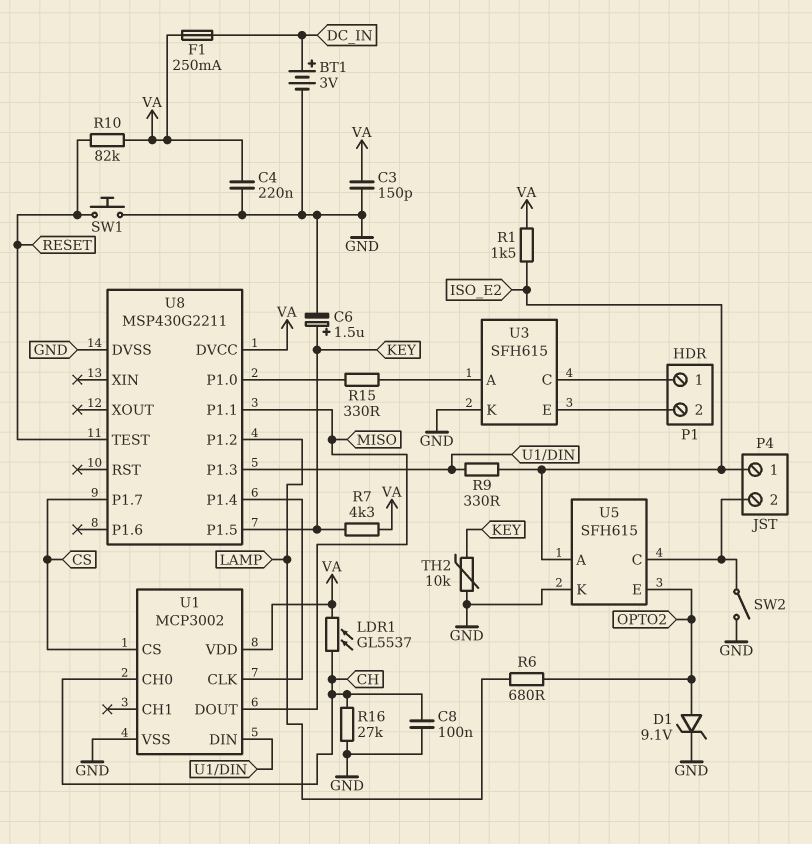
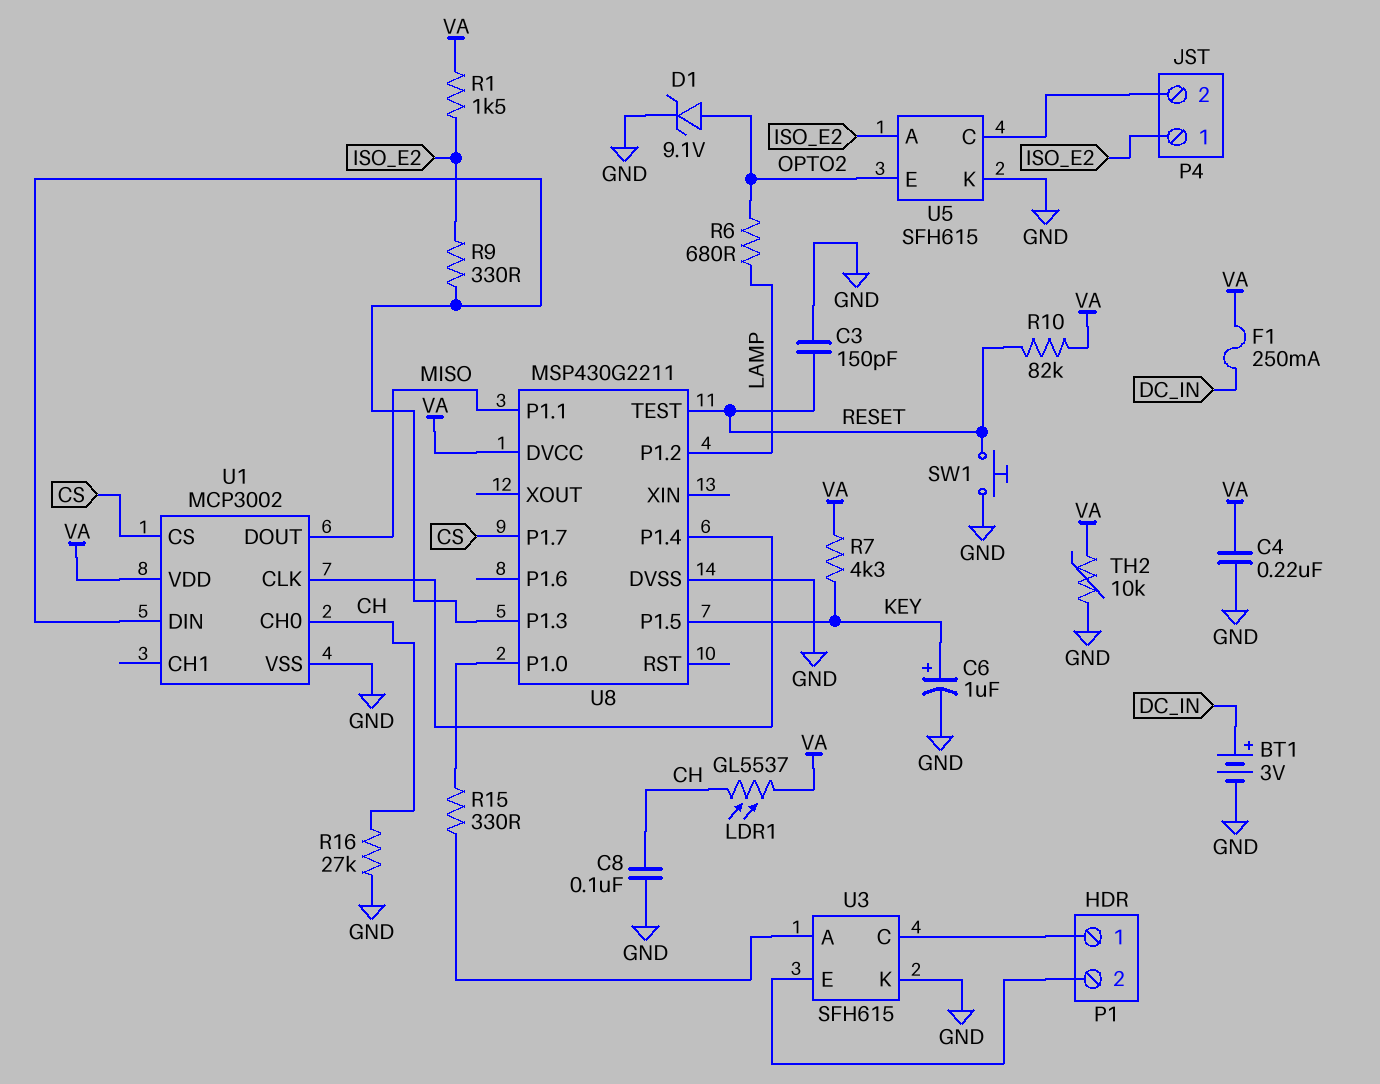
C3: 150pF (GND, VA) -> 150pF (GND, RESET)
C6: 1.5uF (plus KEY, minus GND) -> 1uF (plus KEY, minus GND)
SW2: switch (GND, P4/2) -> none
TH2: 10k (GND, KEY) -> 10k (GND, VA)

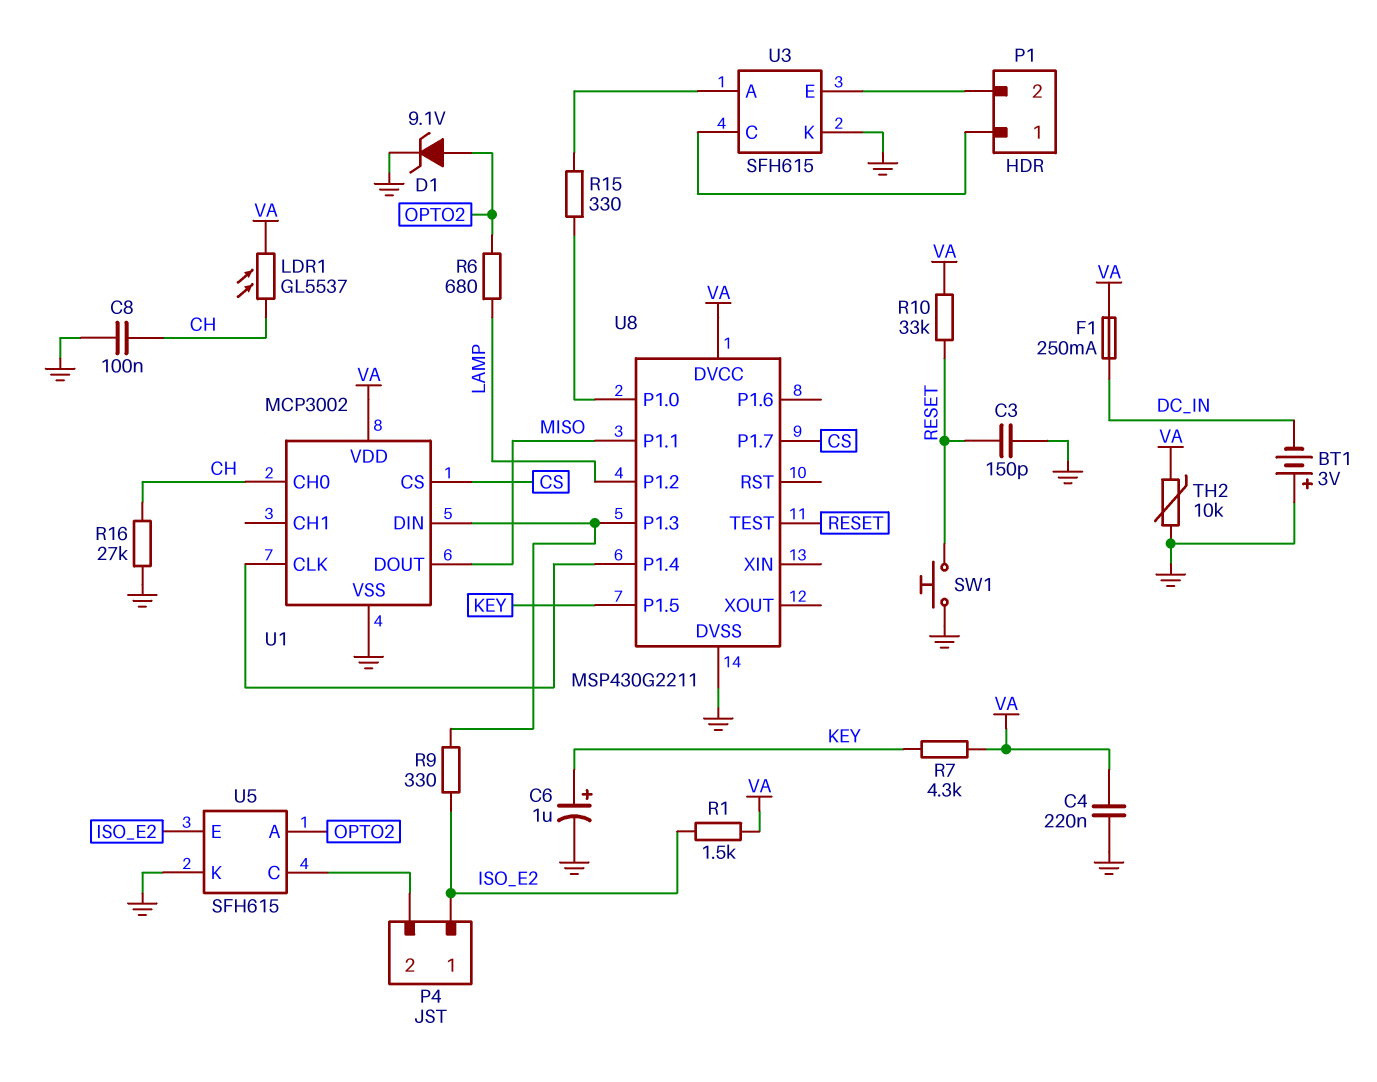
BT1: 3V (plus DC_IN, minus GND) -> 3V (plus GND, minus DC_IN)
R10: 82k (RESET, VA) -> 33k (RESET, VA)
U5 pin A: ISO_E2 -> OPTO2
U5 pin E: OPTO2 -> ISO_E2

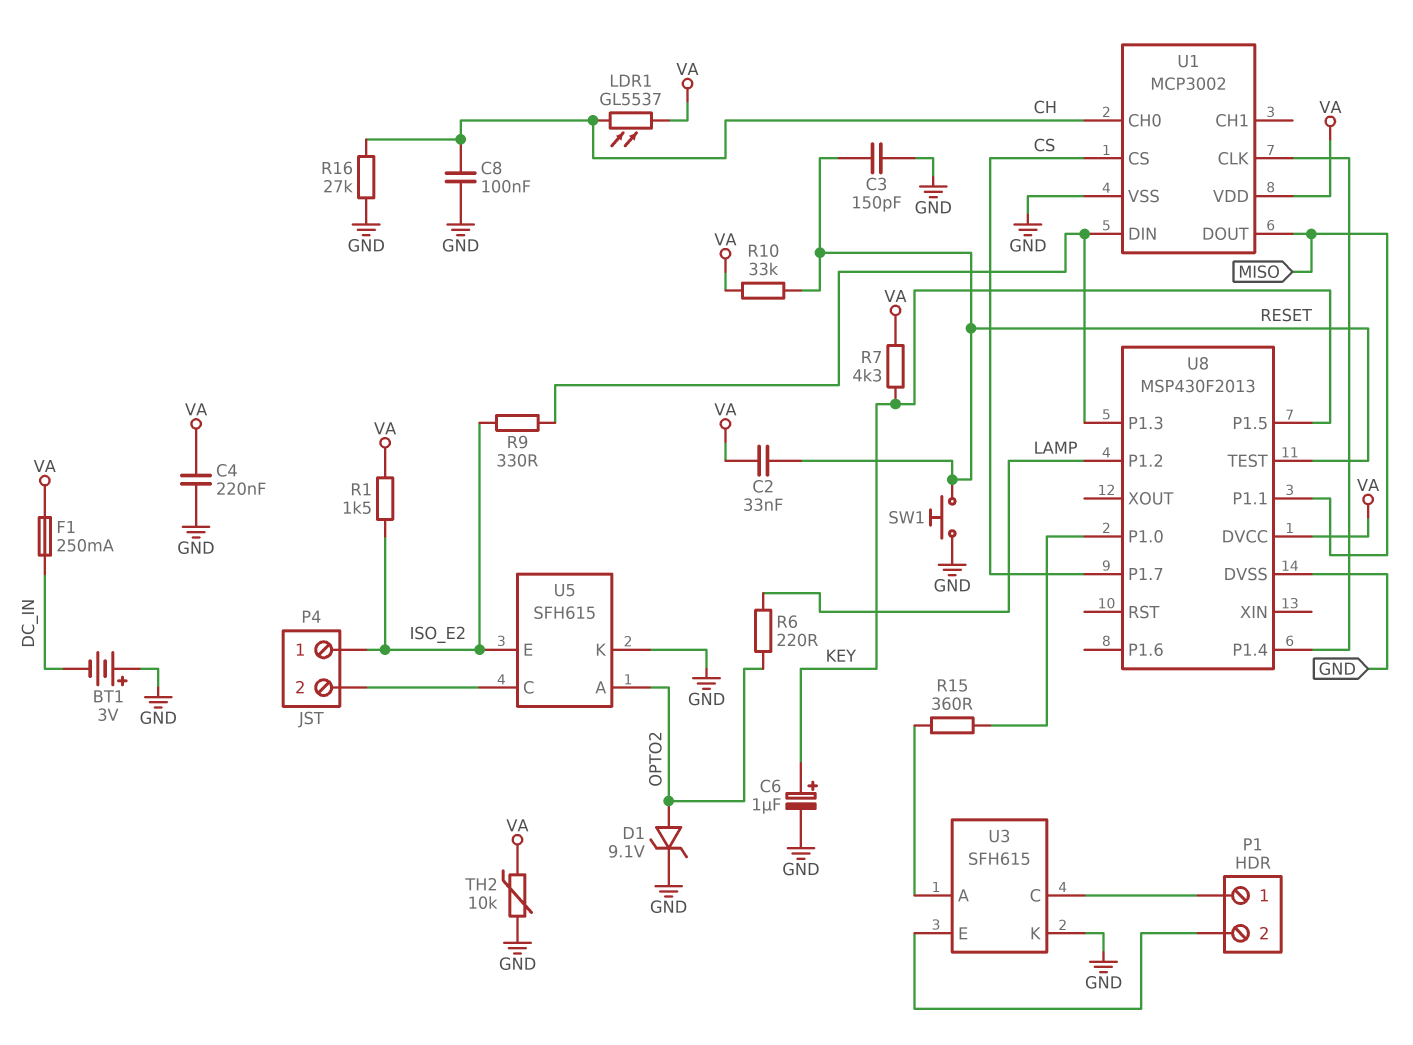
C2: none -> 33nF (RESET, VA)
R6: 680 (LAMP, OPTO2) -> 220 (LAMP, OPTO2)
R15: 330 (U3/A, U8/P1.0) -> 360 (U3/A, U8/P1.0)
U8: MSP430G2211 -> MSP430F2013

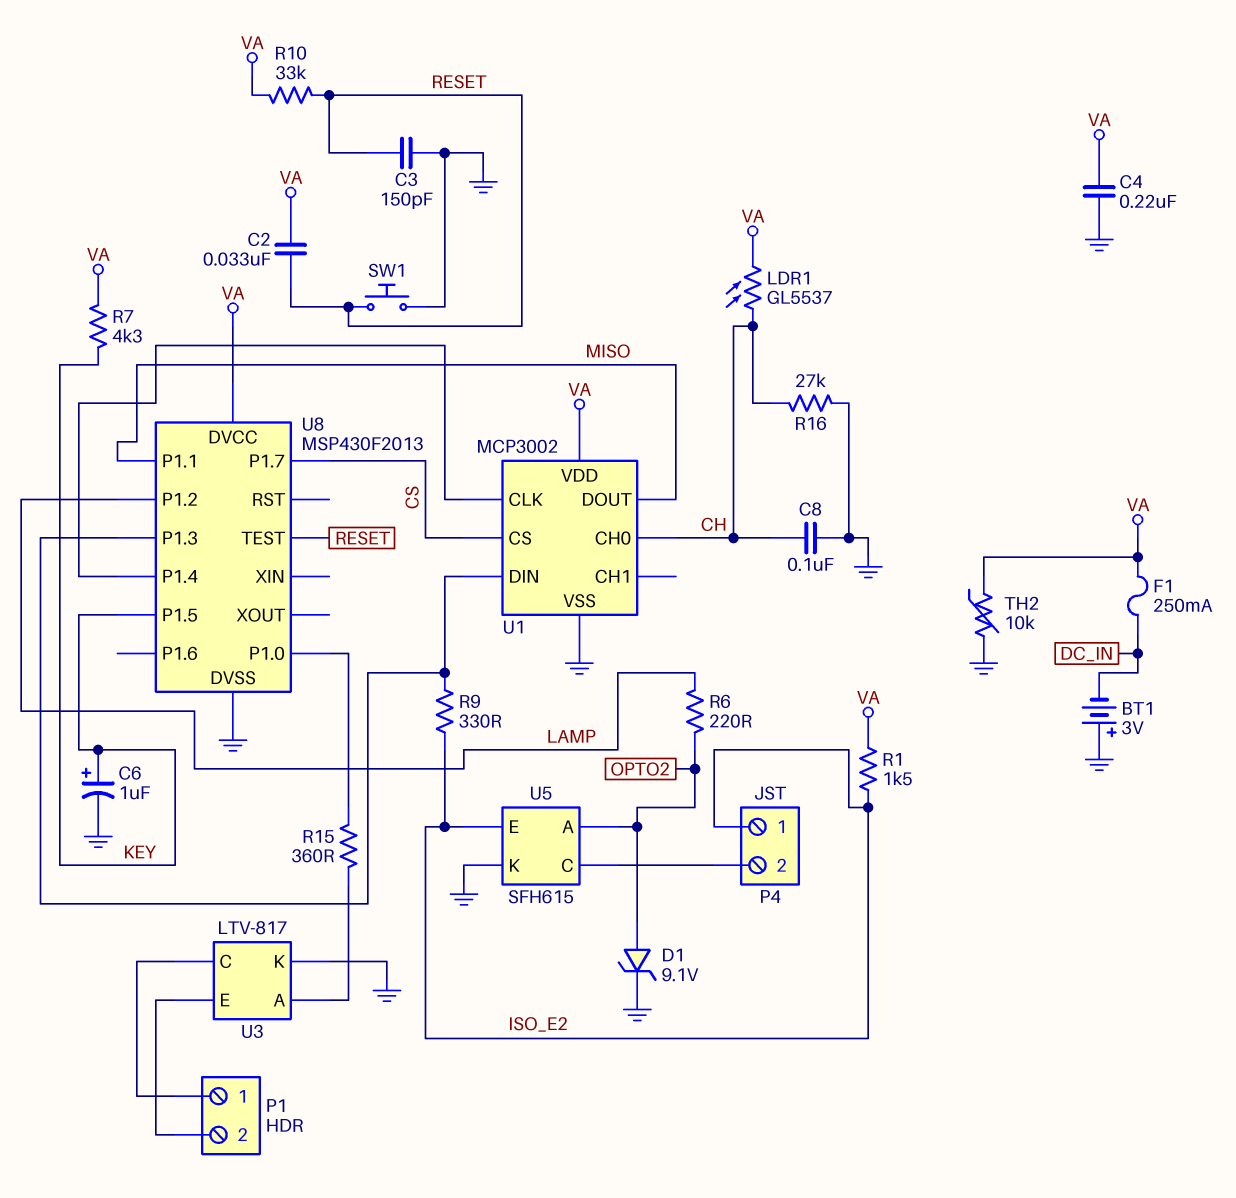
U3: SFH615 -> LTV-817

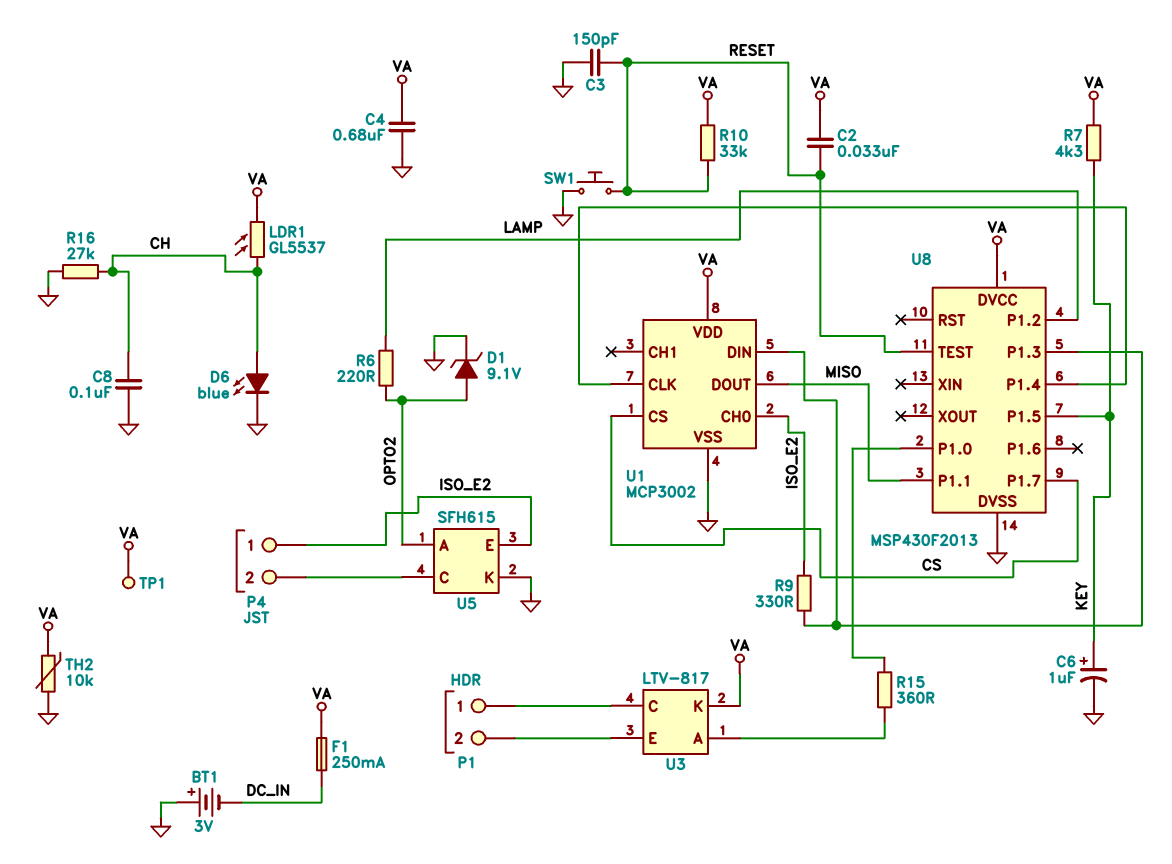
C4: 220nF (GND, VA) -> 680nF (GND, VA)
D6: none -> LED blue (A CH, K GND)
R1: 1.5k (ISO_E2, VA) -> none
TP1: none -> test point (VA)
U1 pin CH0: CH -> ISO_E2
U3 pin K: GND -> VA

